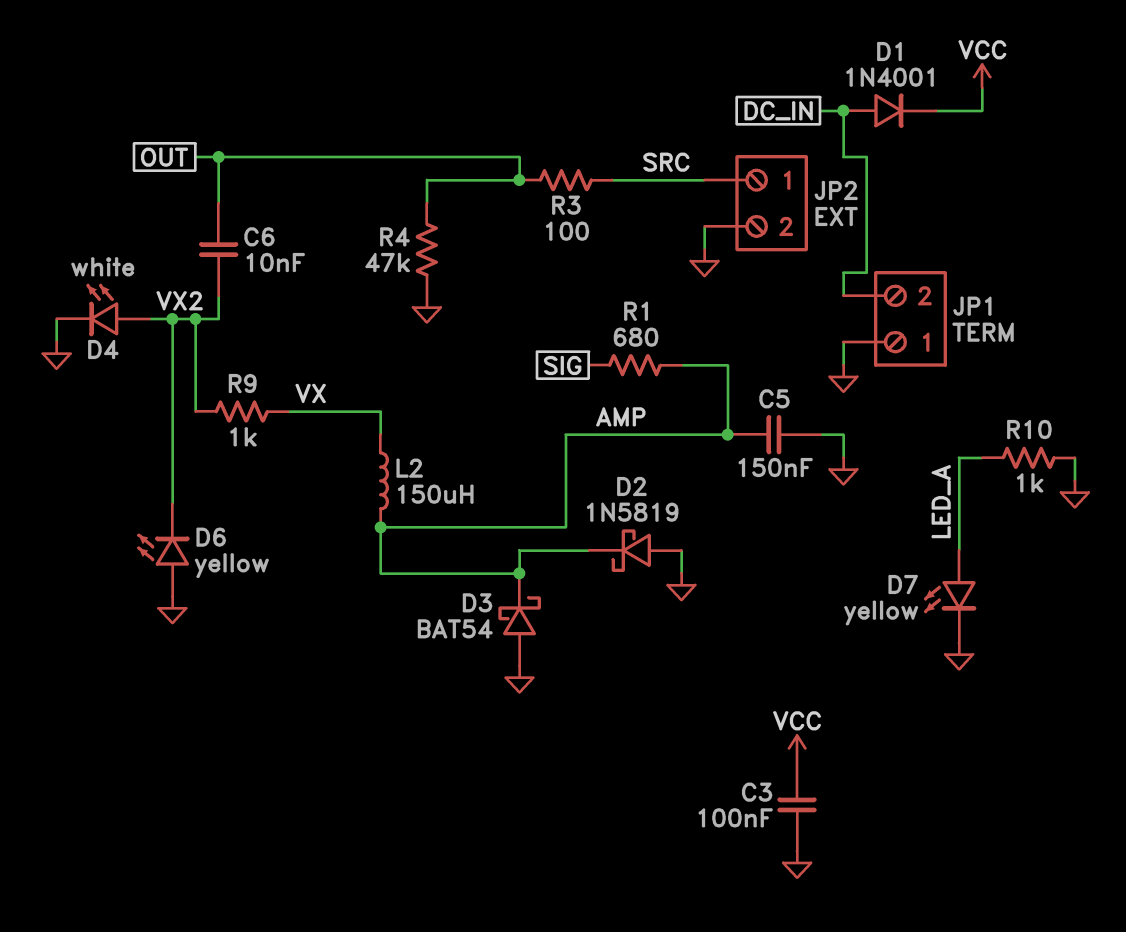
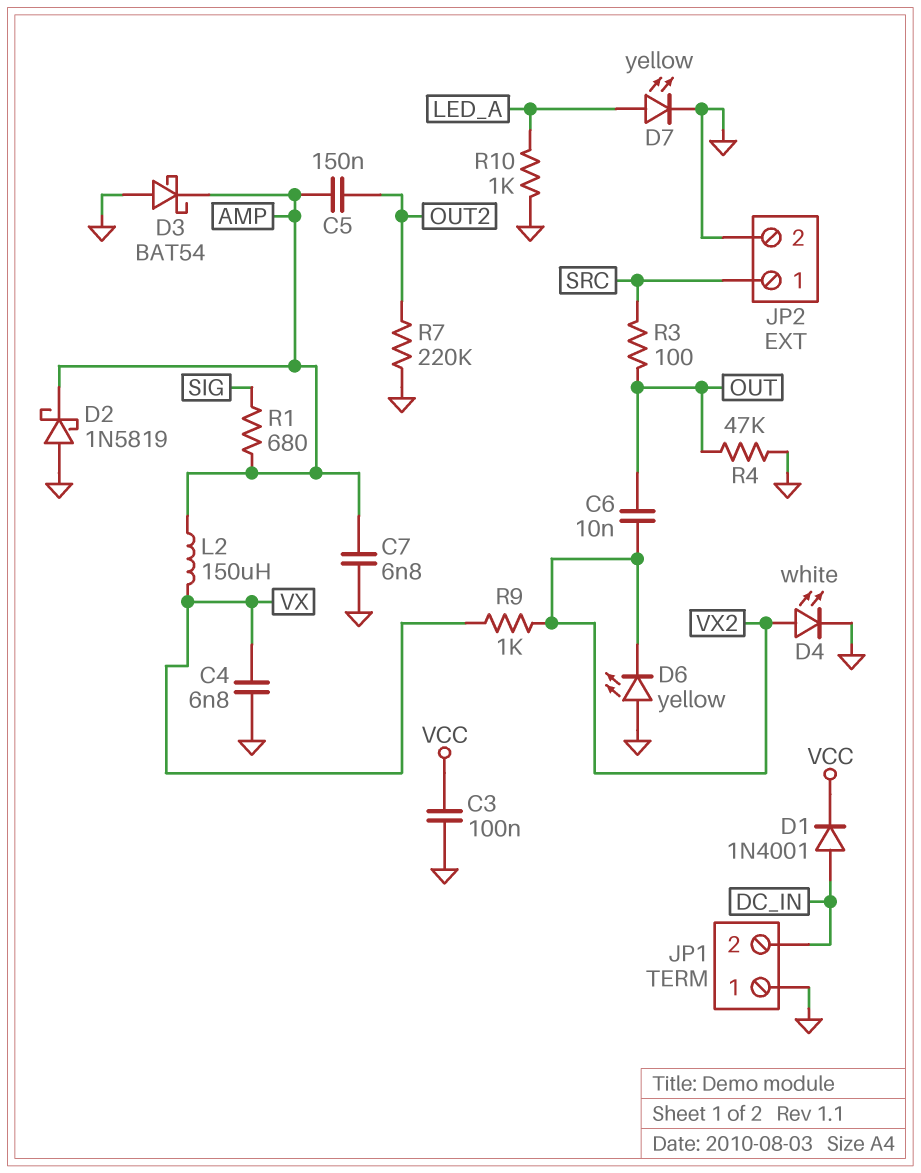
C4: none -> 6.8nF (GND, VX)
C5: 150nF (AMP, GND) -> 150nF (AMP, OUT2)
C7: none -> 6.8nF (AMP, GND)
R7: none -> 220k (GND, OUT2)

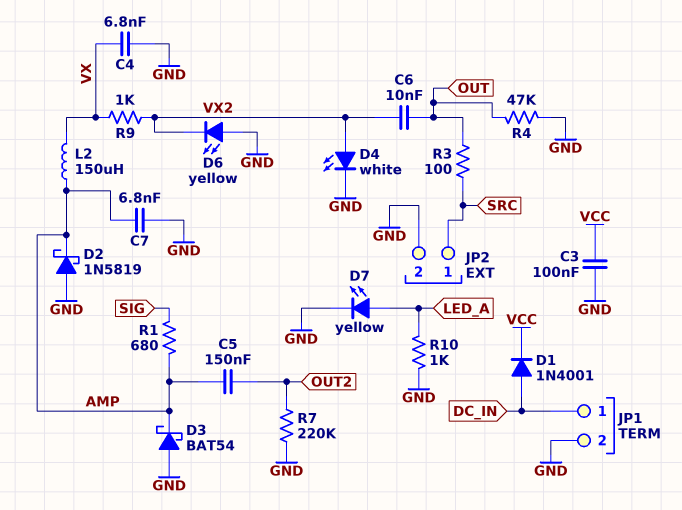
JP1 pin 1: GND -> DC_IN
JP1 pin 2: DC_IN -> GND

